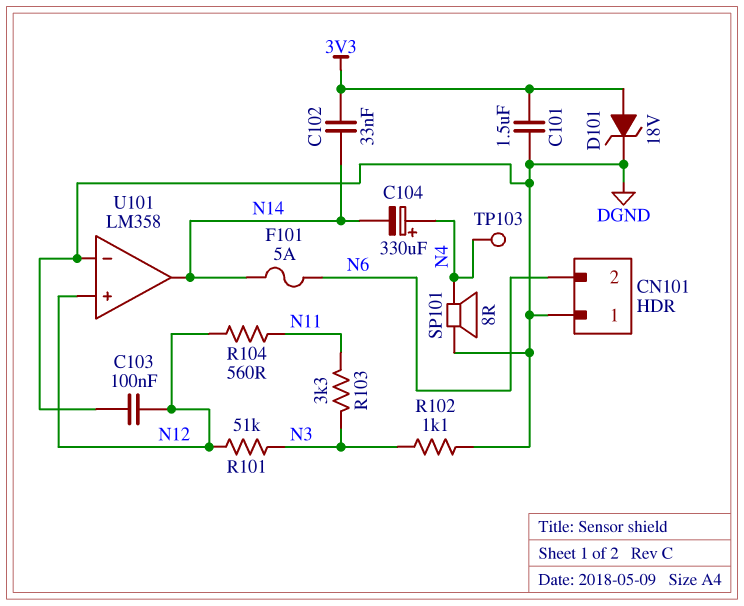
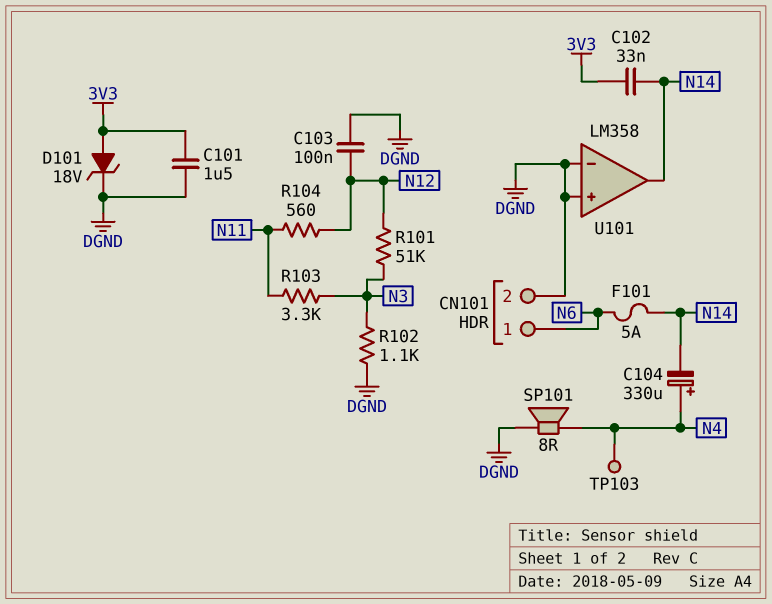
CN101 pin 1: DGND -> N6
CN101 pin 2: N6 -> DGND
U101 pin in+: N12 -> DGND

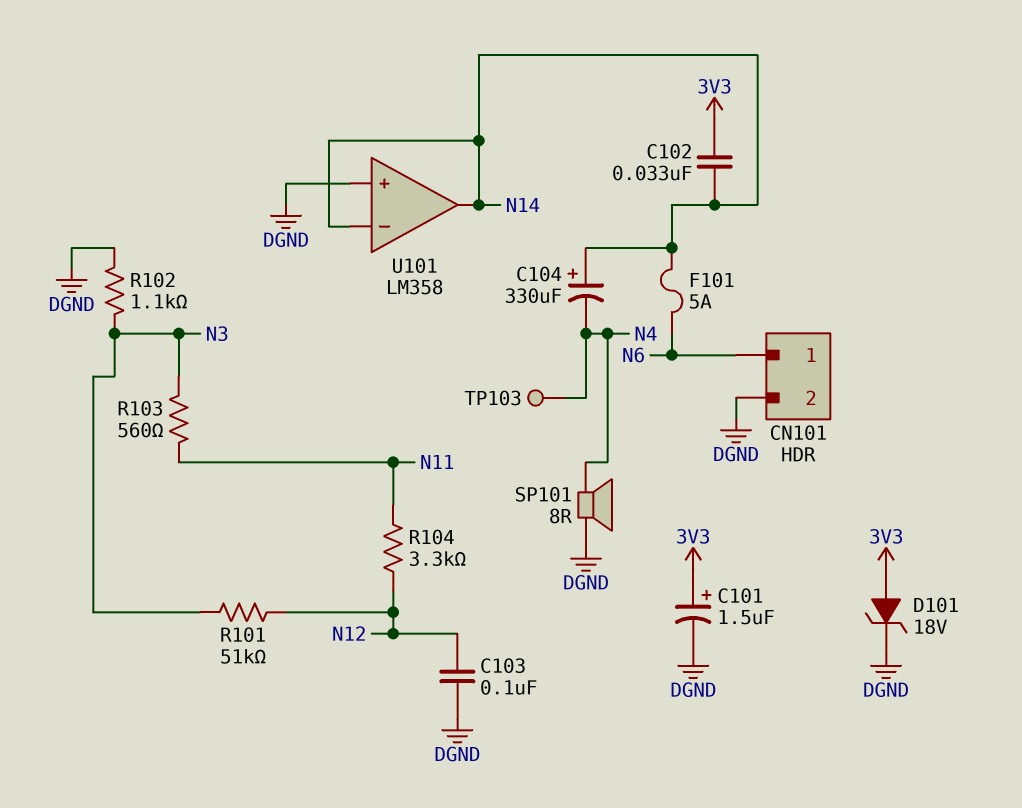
C101: 1.5uF (3V3, DGND) -> 1.5uF (plus 3V3, minus DGND)
C104: 330uF (plus N4, minus N14) -> 330uF (plus N14, minus N4)
R103: 3.3k (N3, N11) -> 560 (N3, N11)
R104: 560 (N11, N12) -> 3.3k (N11, N12)
U101 pin in-: DGND -> N14

